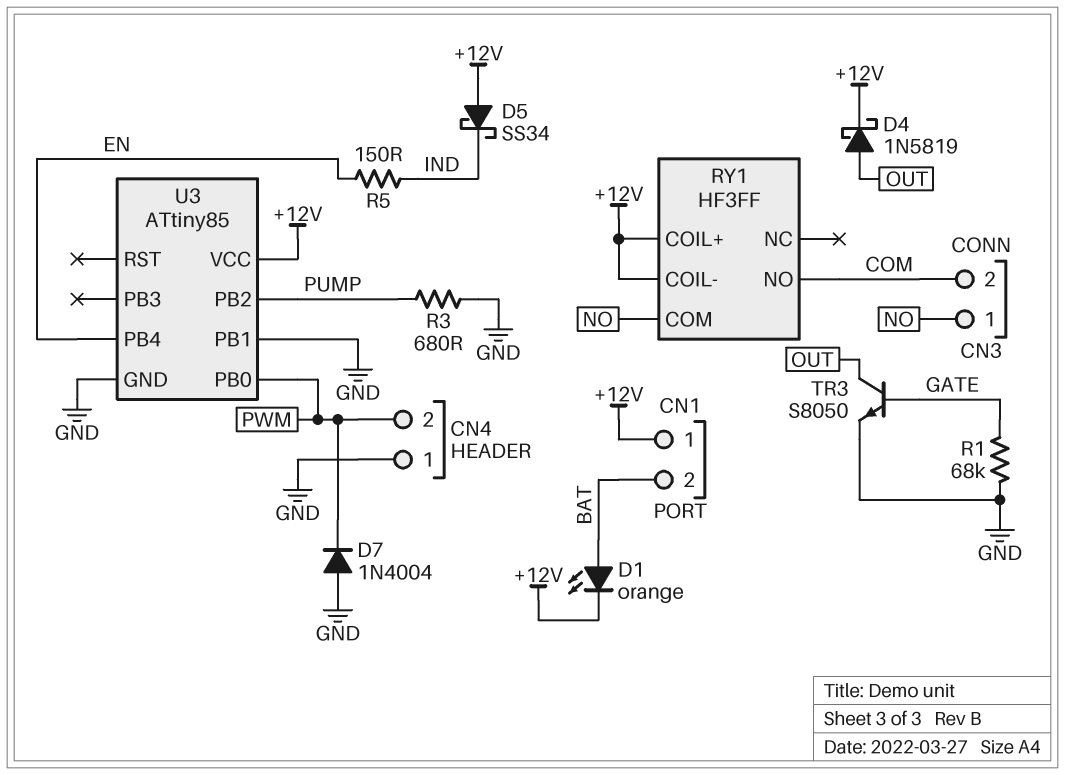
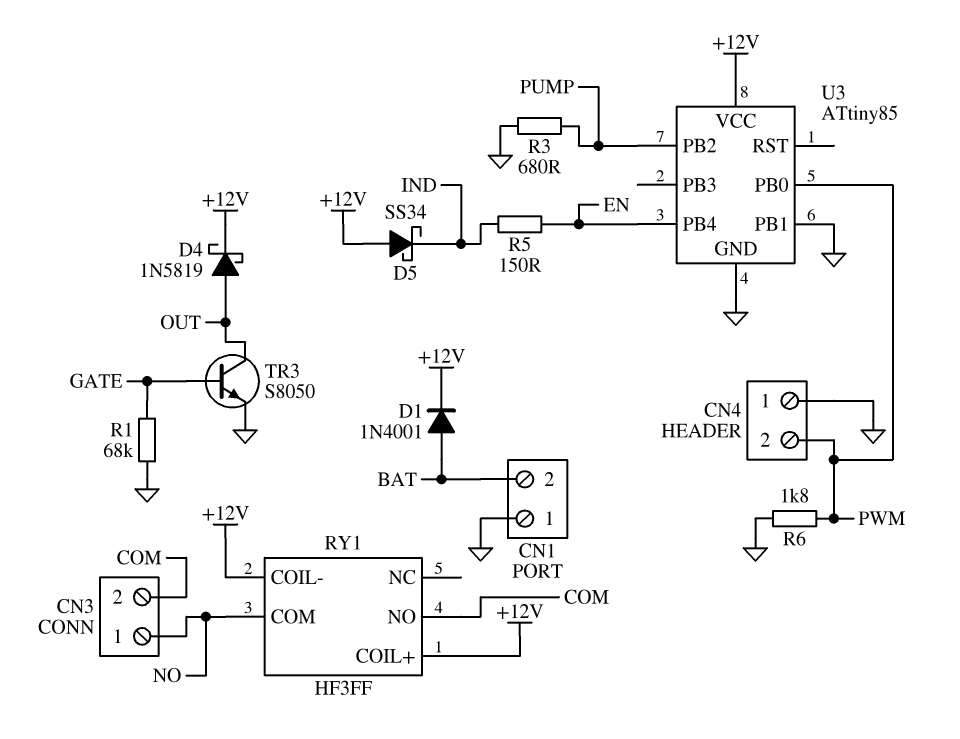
CN1 pin 1: +12V -> GND
D1: LED orange (A BAT, K +12V) -> diode 1N4001 (A BAT, K +12V)
D7: diode 1N4004 (A GND, K PWM) -> none
R6: none -> 1.8k (GND, PWM)

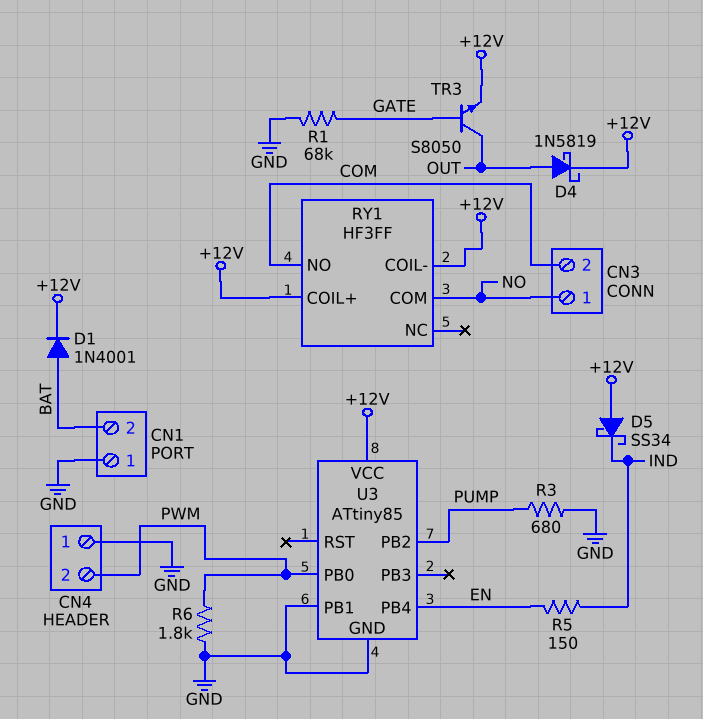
TR3: NPN S8050 (B GATE, C OUT, E GND) -> NPN S8050 (B GATE, C OUT, E +12V)

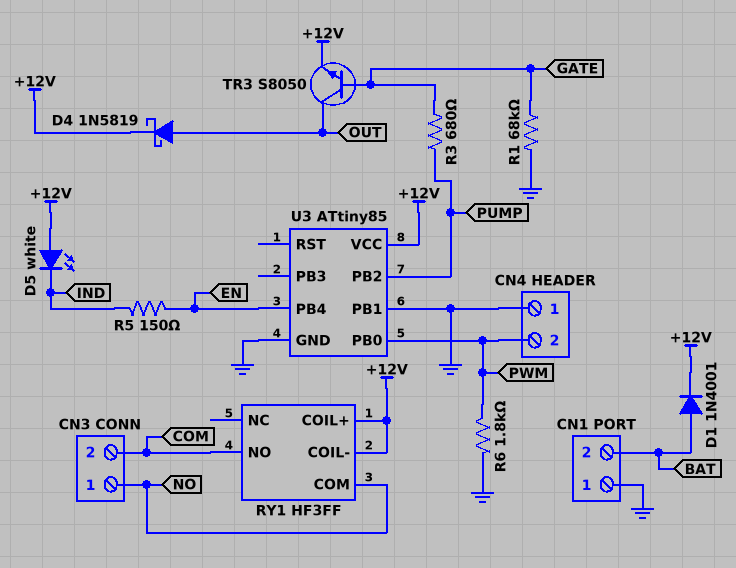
D5: schottky SS34 (A +12V, K IND) -> LED white (A +12V, K IND)
R3: 680 (GND, PUMP) -> 680 (GATE, PUMP)

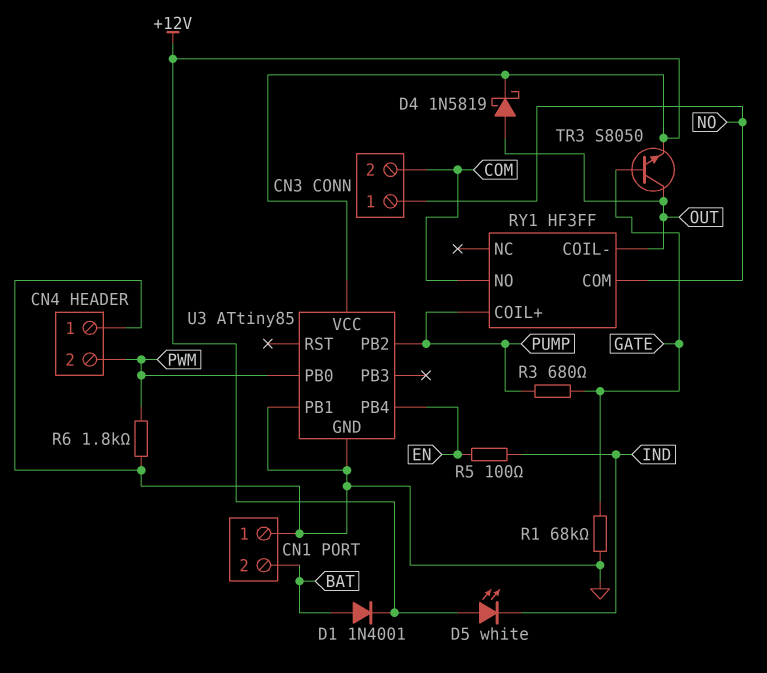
R5: 150 (EN, IND) -> 100 (EN, IND)
RY1 pin COIL+: +12V -> PUMP
RY1 pin COIL-: +12V -> OUT

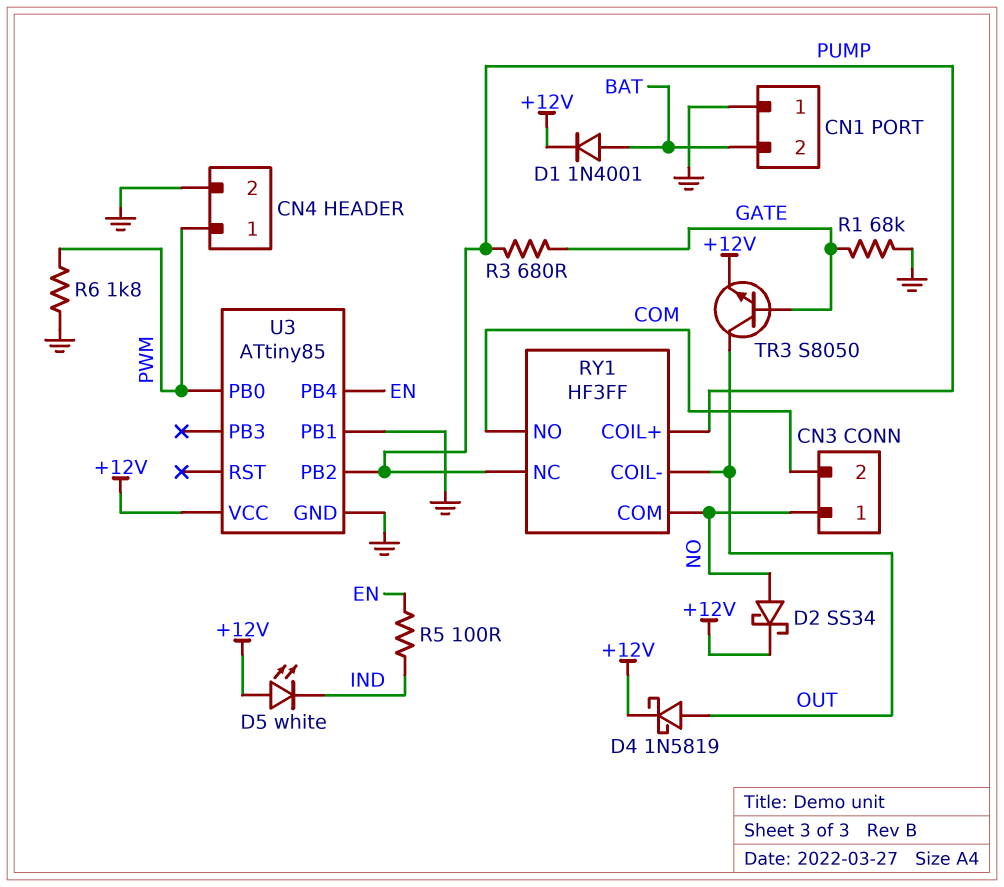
CN4 pin 1: GND -> PWM
CN4 pin 2: PWM -> GND
D2: none -> schottky SS34 (A NO, K +12V)
RY1 pin NC: none -> PUMP

